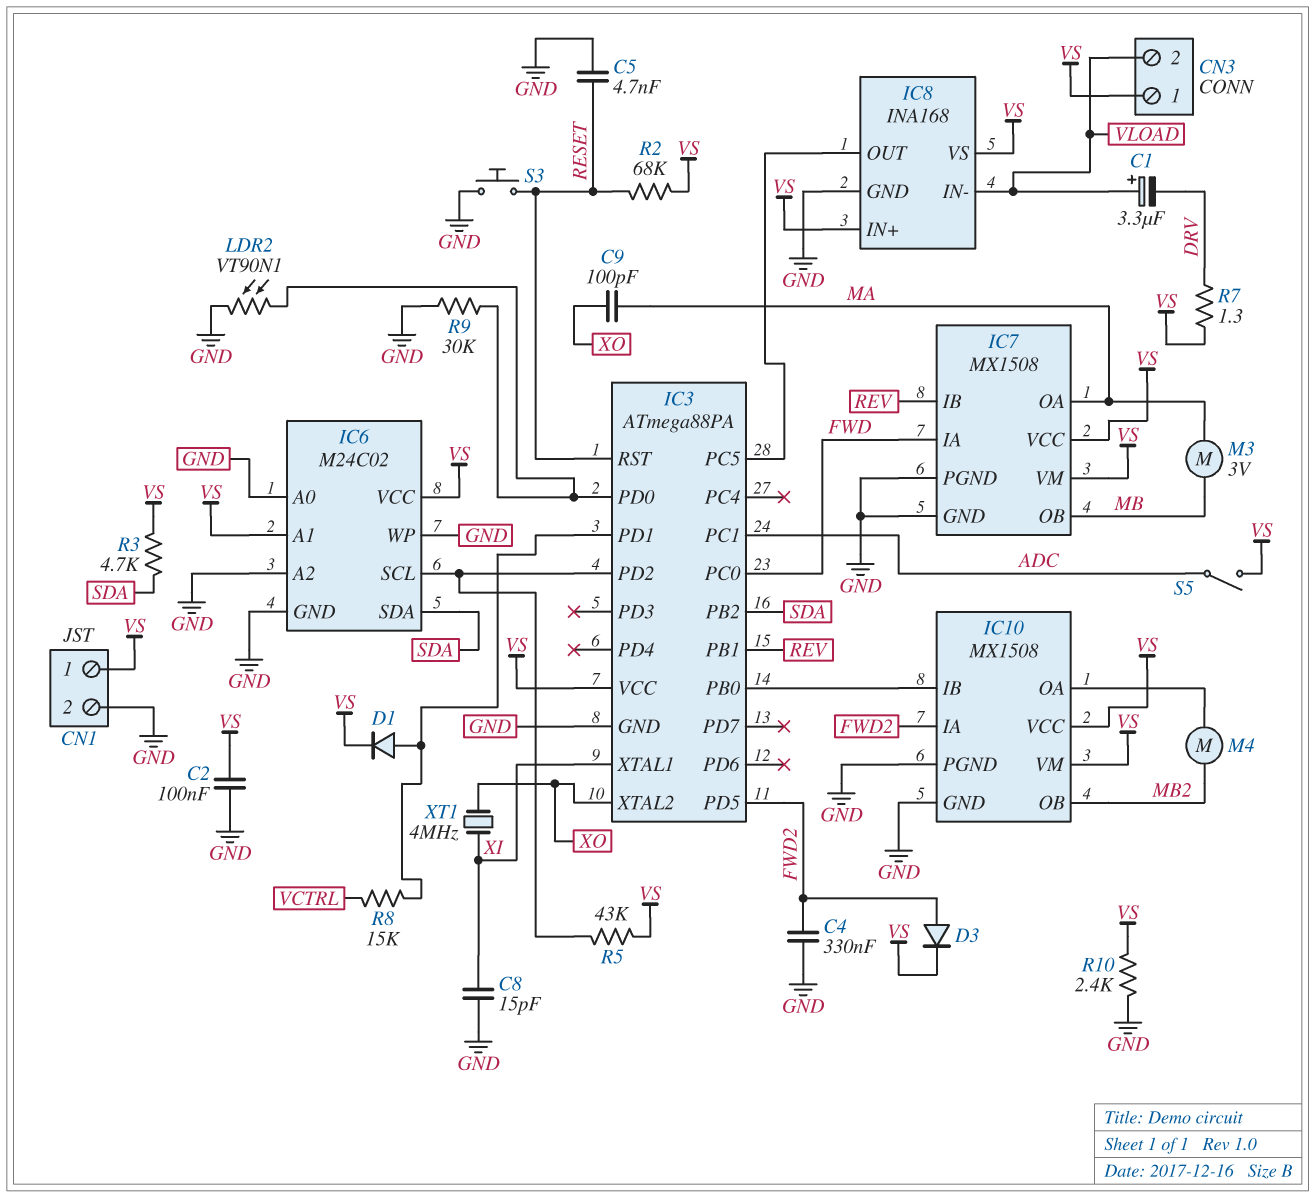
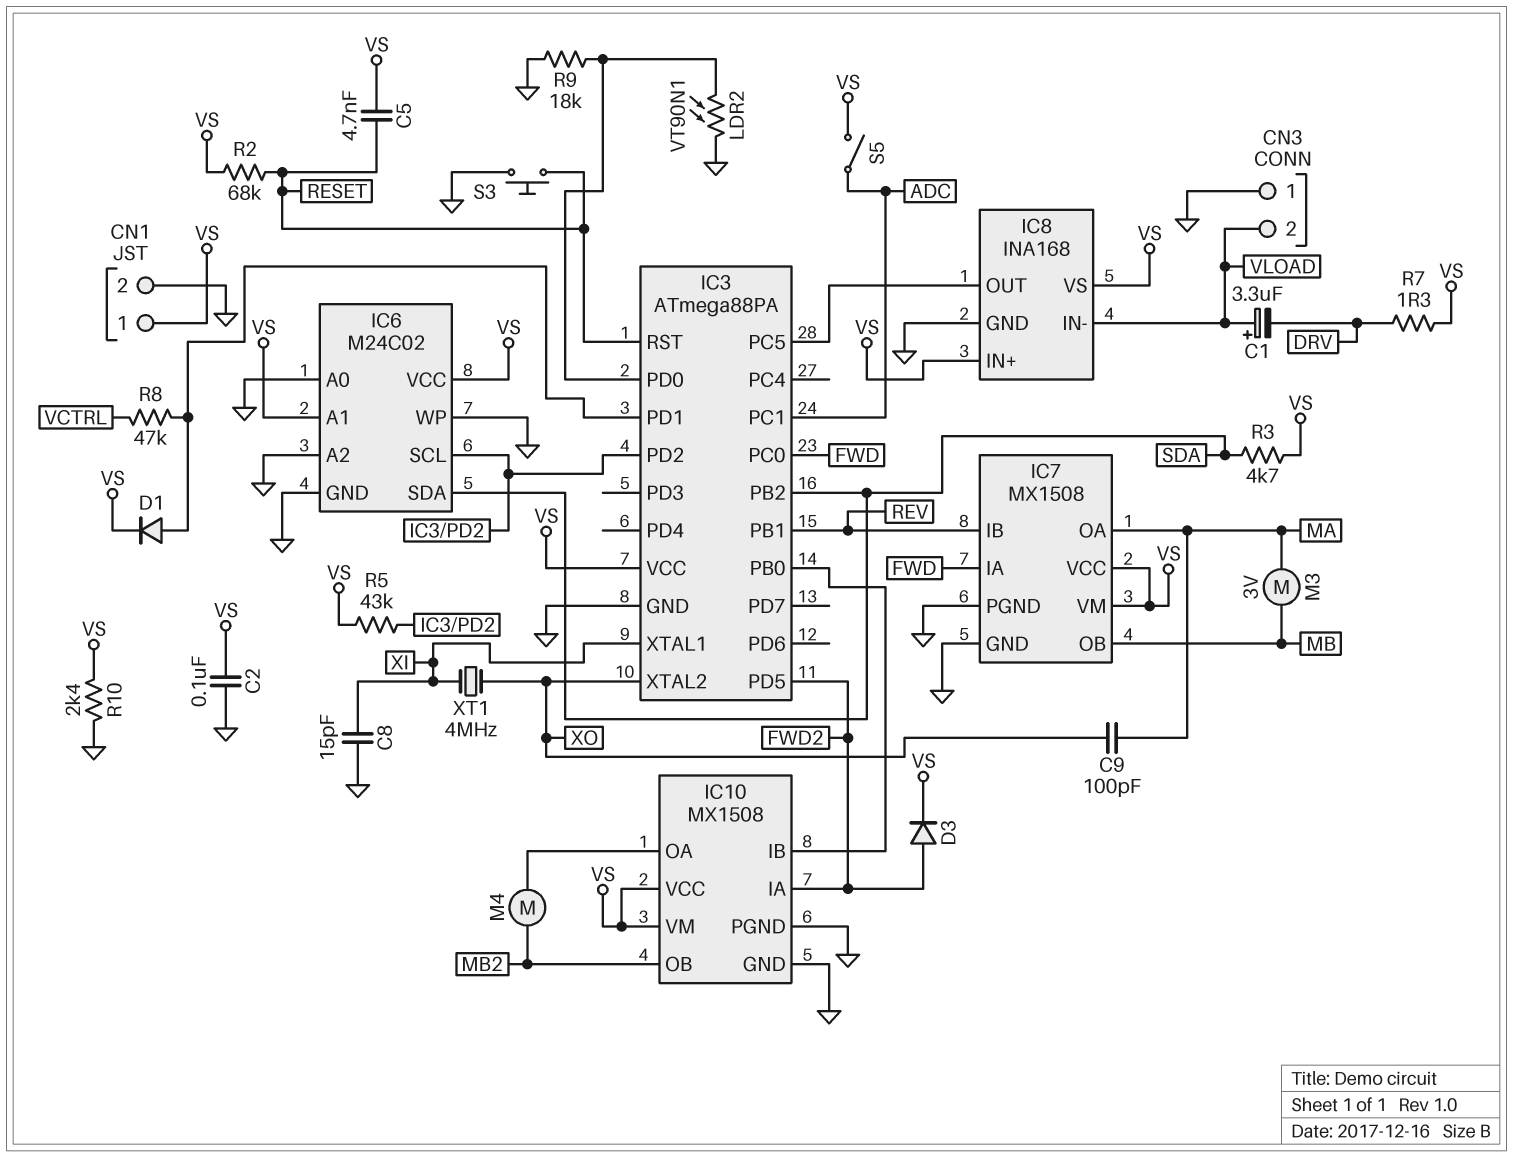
C4: 330nF (FWD2, GND) -> none
C5: 4.7nF (GND, RESET) -> 4.7nF (RESET, VS)
CN3 pin 1: VS -> GND
R8: 15k (IC3/PD1, VCTRL) -> 47k (IC3/PD1, VCTRL)
R9: 30k (GND, IC3/PD0) -> 18k (GND, IC3/PD0)

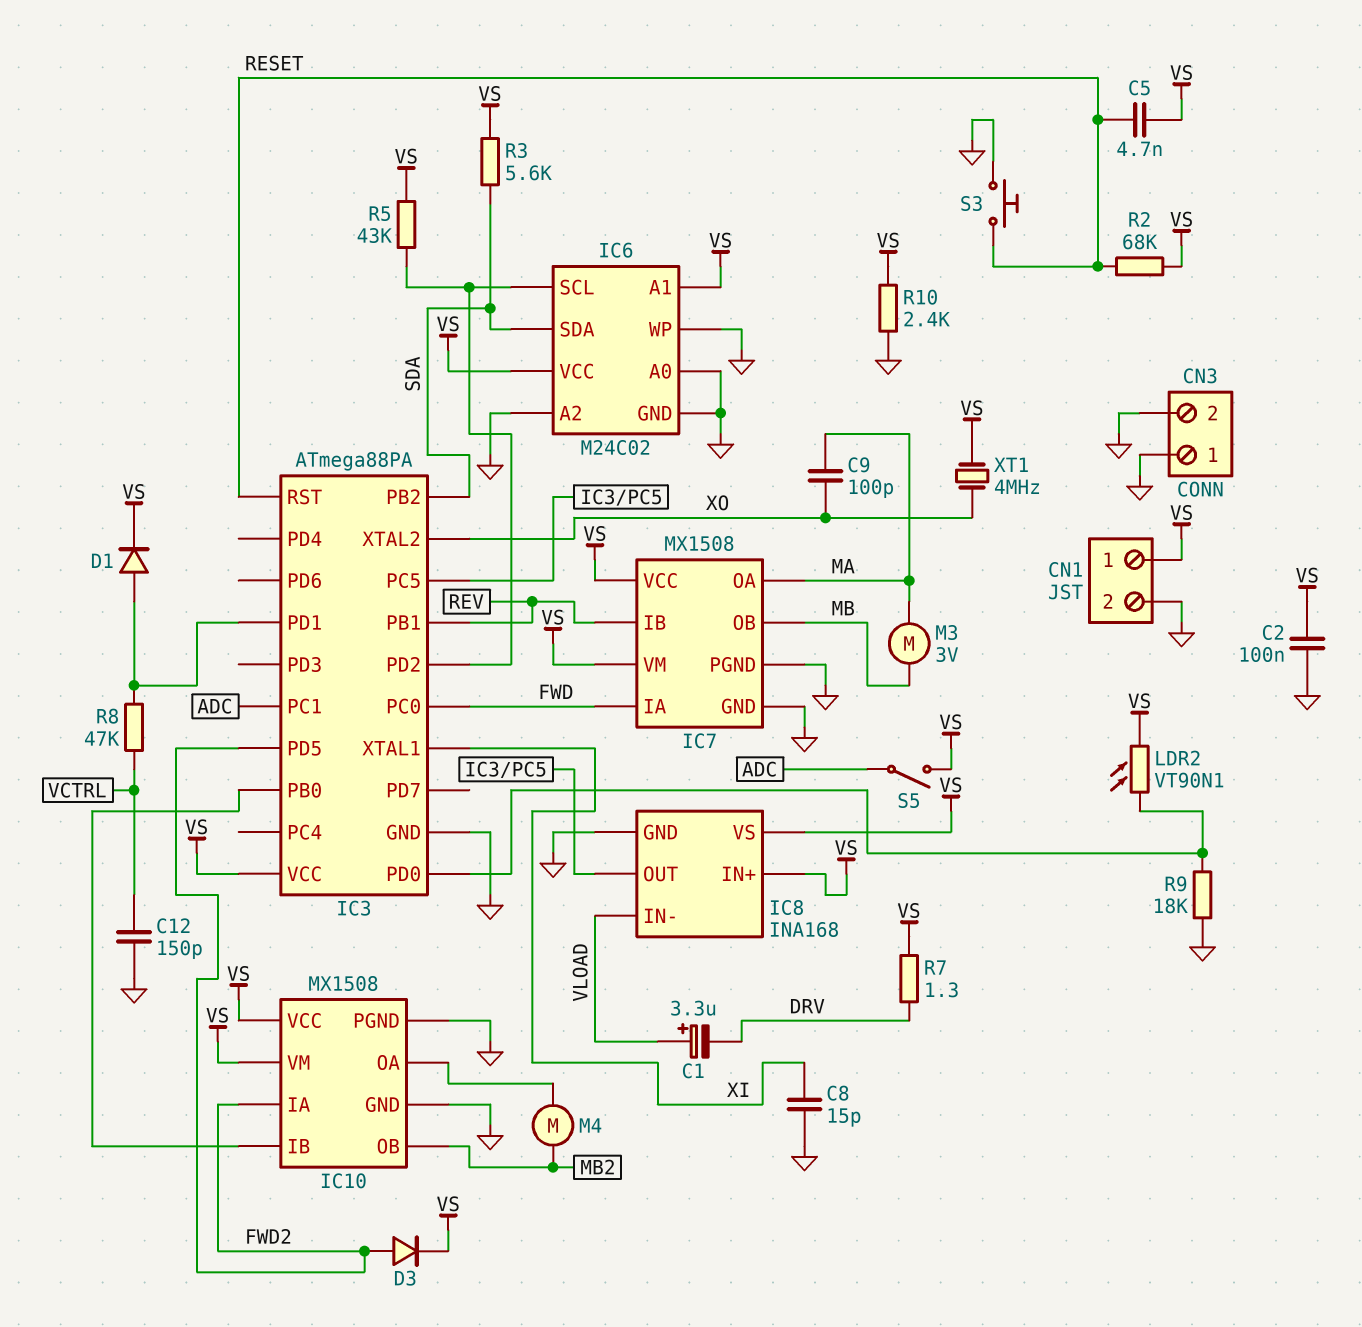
C12: none -> 150pF (GND, VCTRL)
CN3 pin 2: VLOAD -> GND
LDR2: VT90N1 (GND, IC3/PD0) -> VT90N1 (IC3/PD0, VS)
R3: 4.7k (SDA, VS) -> 5.6k (SDA, VS)
XT1: 4MHz (XI, XO) -> 4MHz (VS, XO)

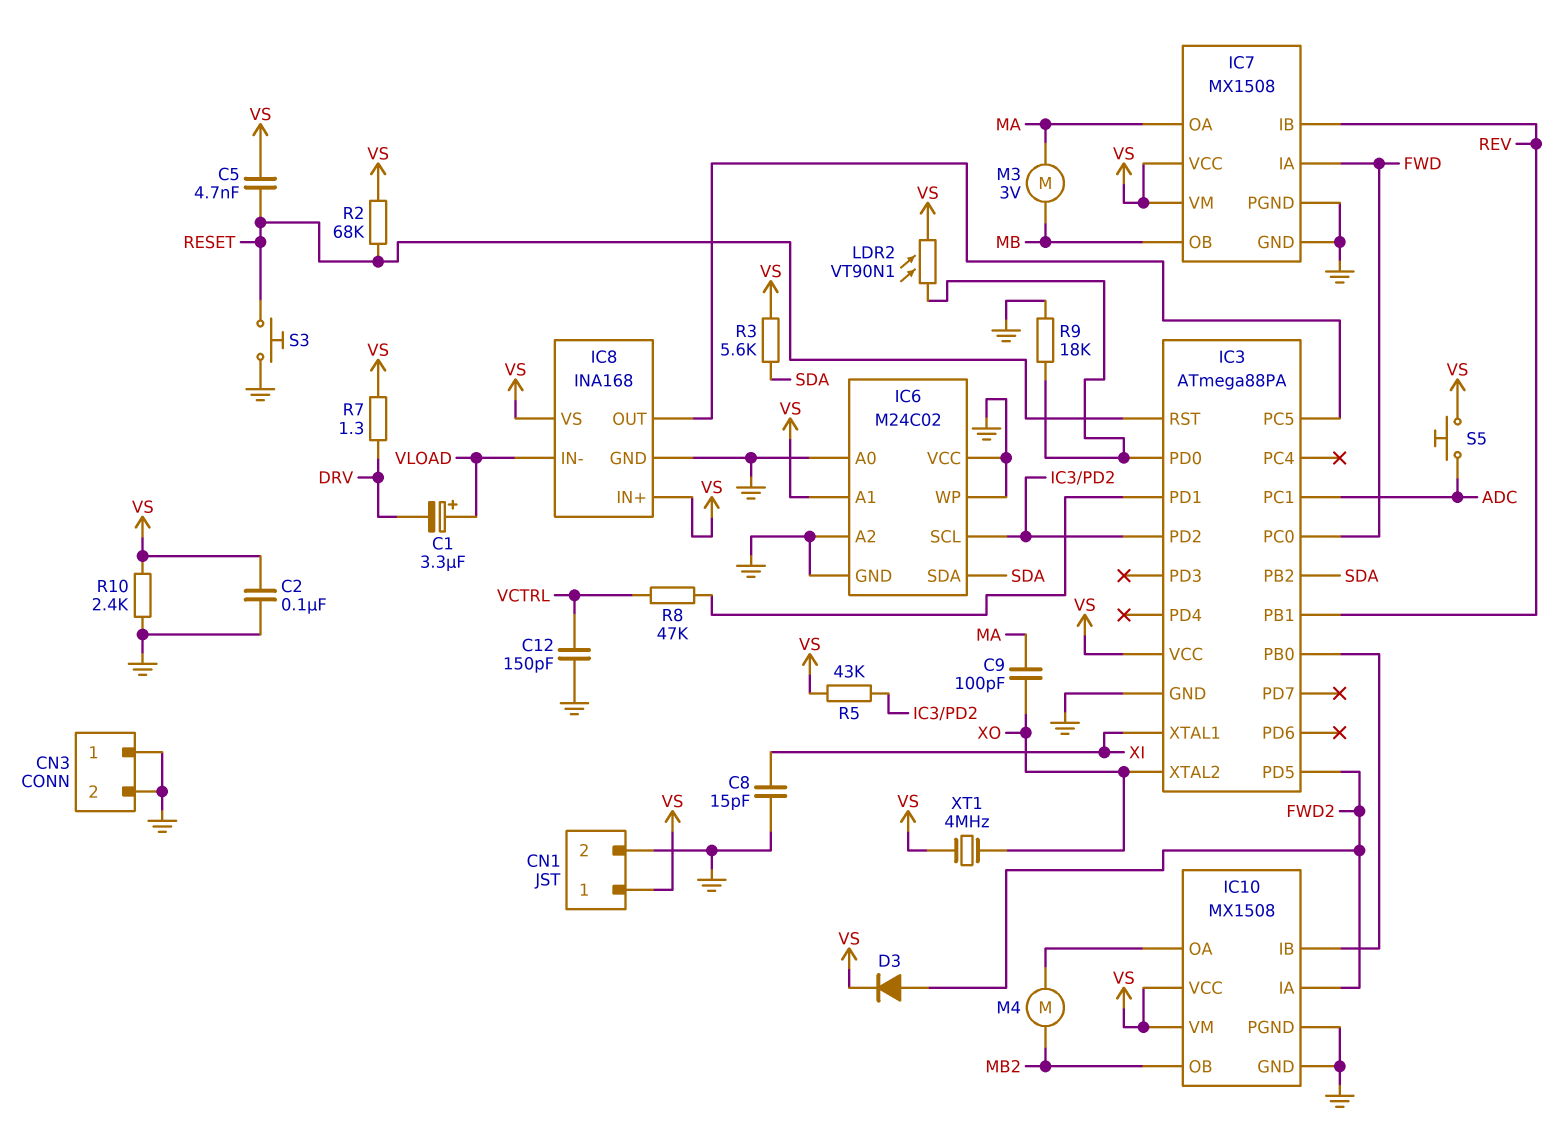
D1: diode (A IC3/PD1, K VS) -> none
IC6 pin VCC: VS -> GND
S5: switch (ADC, VS) -> button (ADC, VS)

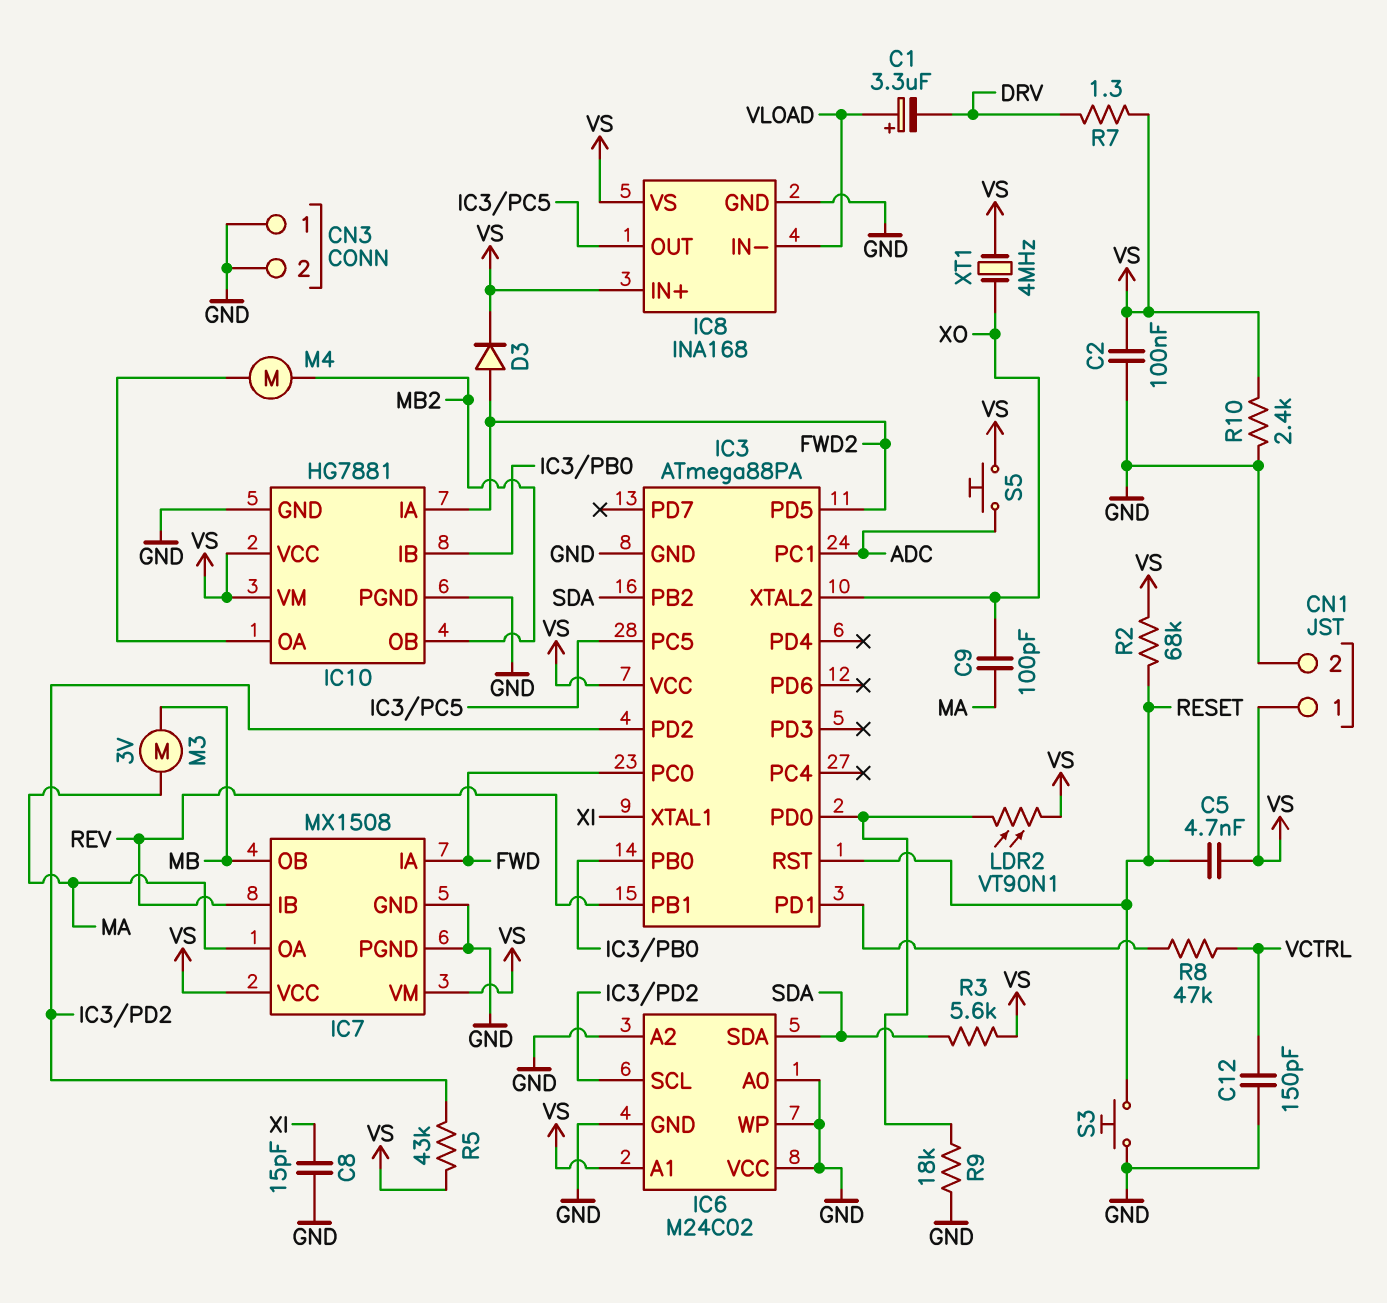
IC10: MX1508 -> HG7881

